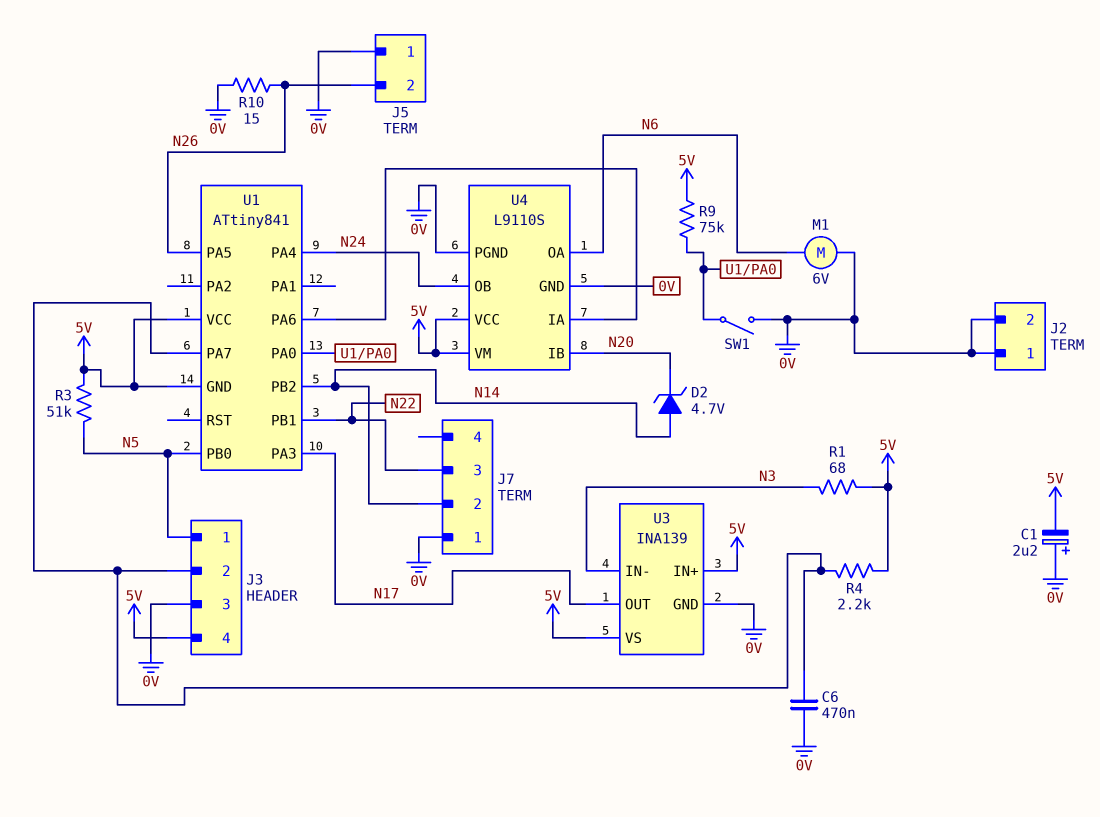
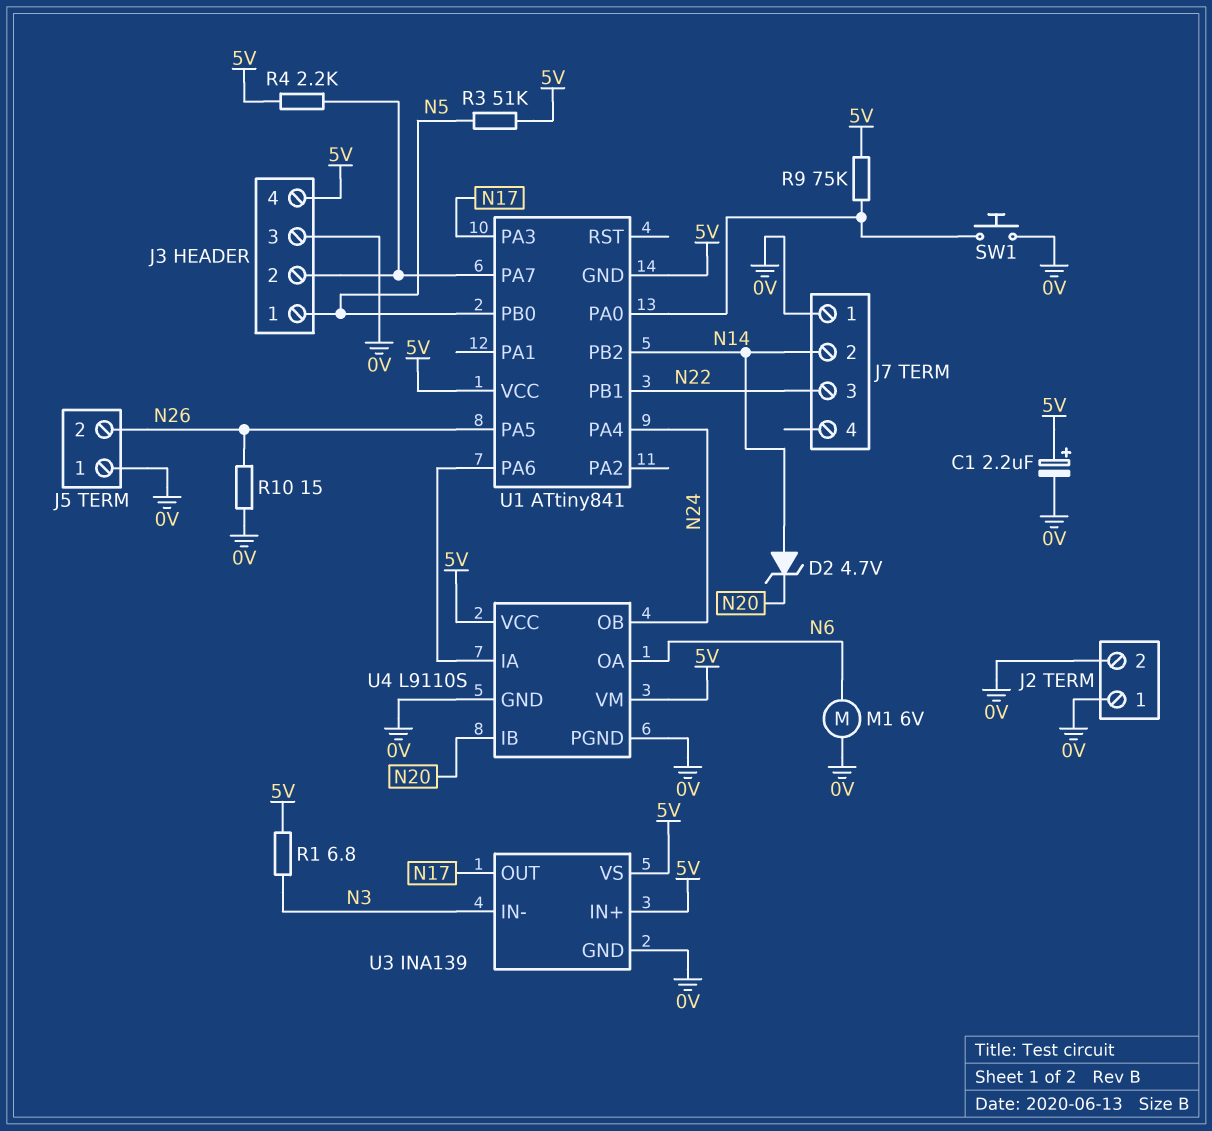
C1: 2.2uF (plus 0V, minus 5V) -> 2.2uF (plus 5V, minus 0V)
C6: 470nF (0V, J3/2) -> none
R1: 68 (5V, N3) -> 6.8 (5V, N3)
SW1: switch (0V, U1/PA0) -> button (0V, U1/PA0)

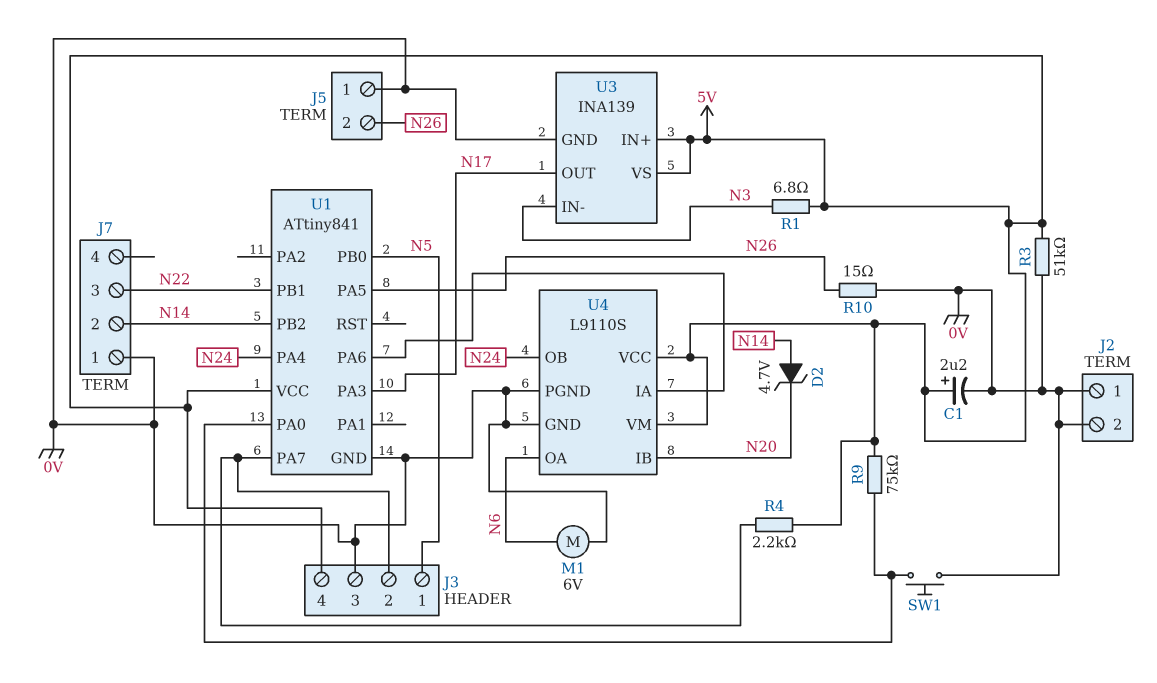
R3: 51k (5V, N5) -> 51k (0V, 5V)
U1 pin GND: 5V -> 0V

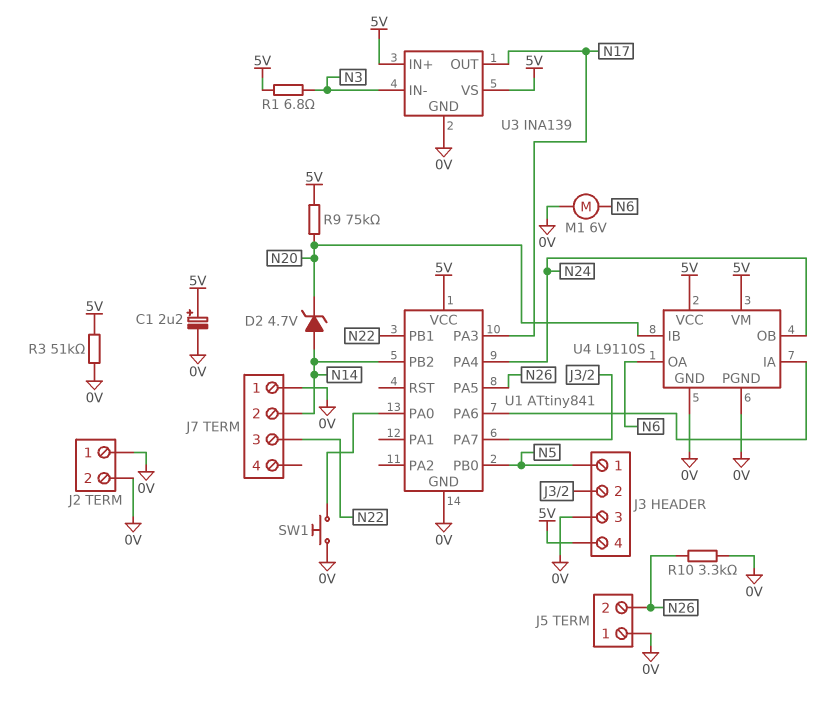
R4: 2.2k (5V, J3/2) -> none
R9: 75k (5V, U1/PA0) -> 75k (5V, N20)
R10: 15 (0V, N26) -> 3.3k (0V, N26)

